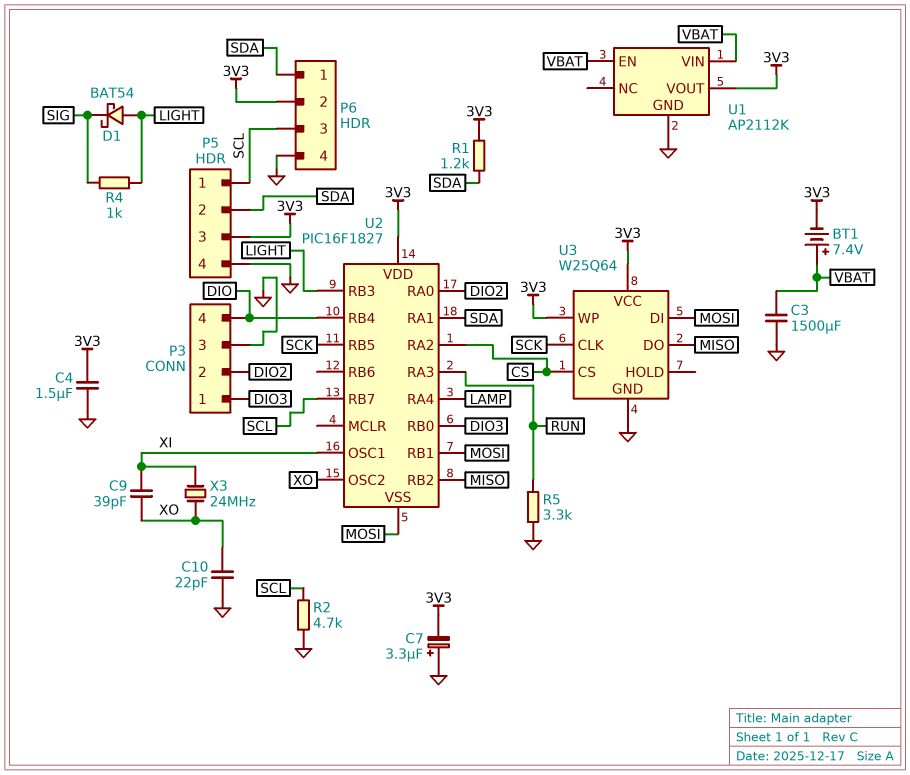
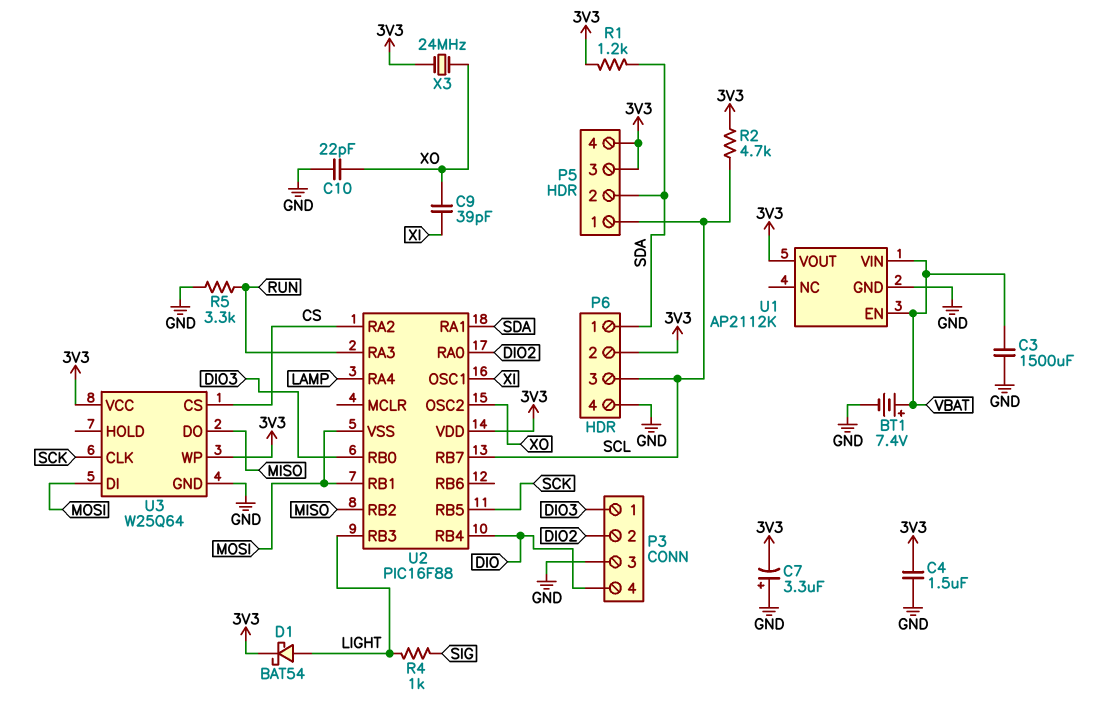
BT1: 7.4V (plus VBAT, minus 3V3) -> 7.4V (plus VBAT, minus GND)
D1: schottky BAT54 (A LIGHT, K SIG) -> schottky BAT54 (A LIGHT, K 3V3)
P5 pin 4: GND -> 3V3
R2: 4.7k (GND, SCL) -> 4.7k (3V3, SCL)
U2: PIC16F1827 -> PIC16F88
X3: 24MHz (XI, XO) -> 24MHz (3V3, XO)

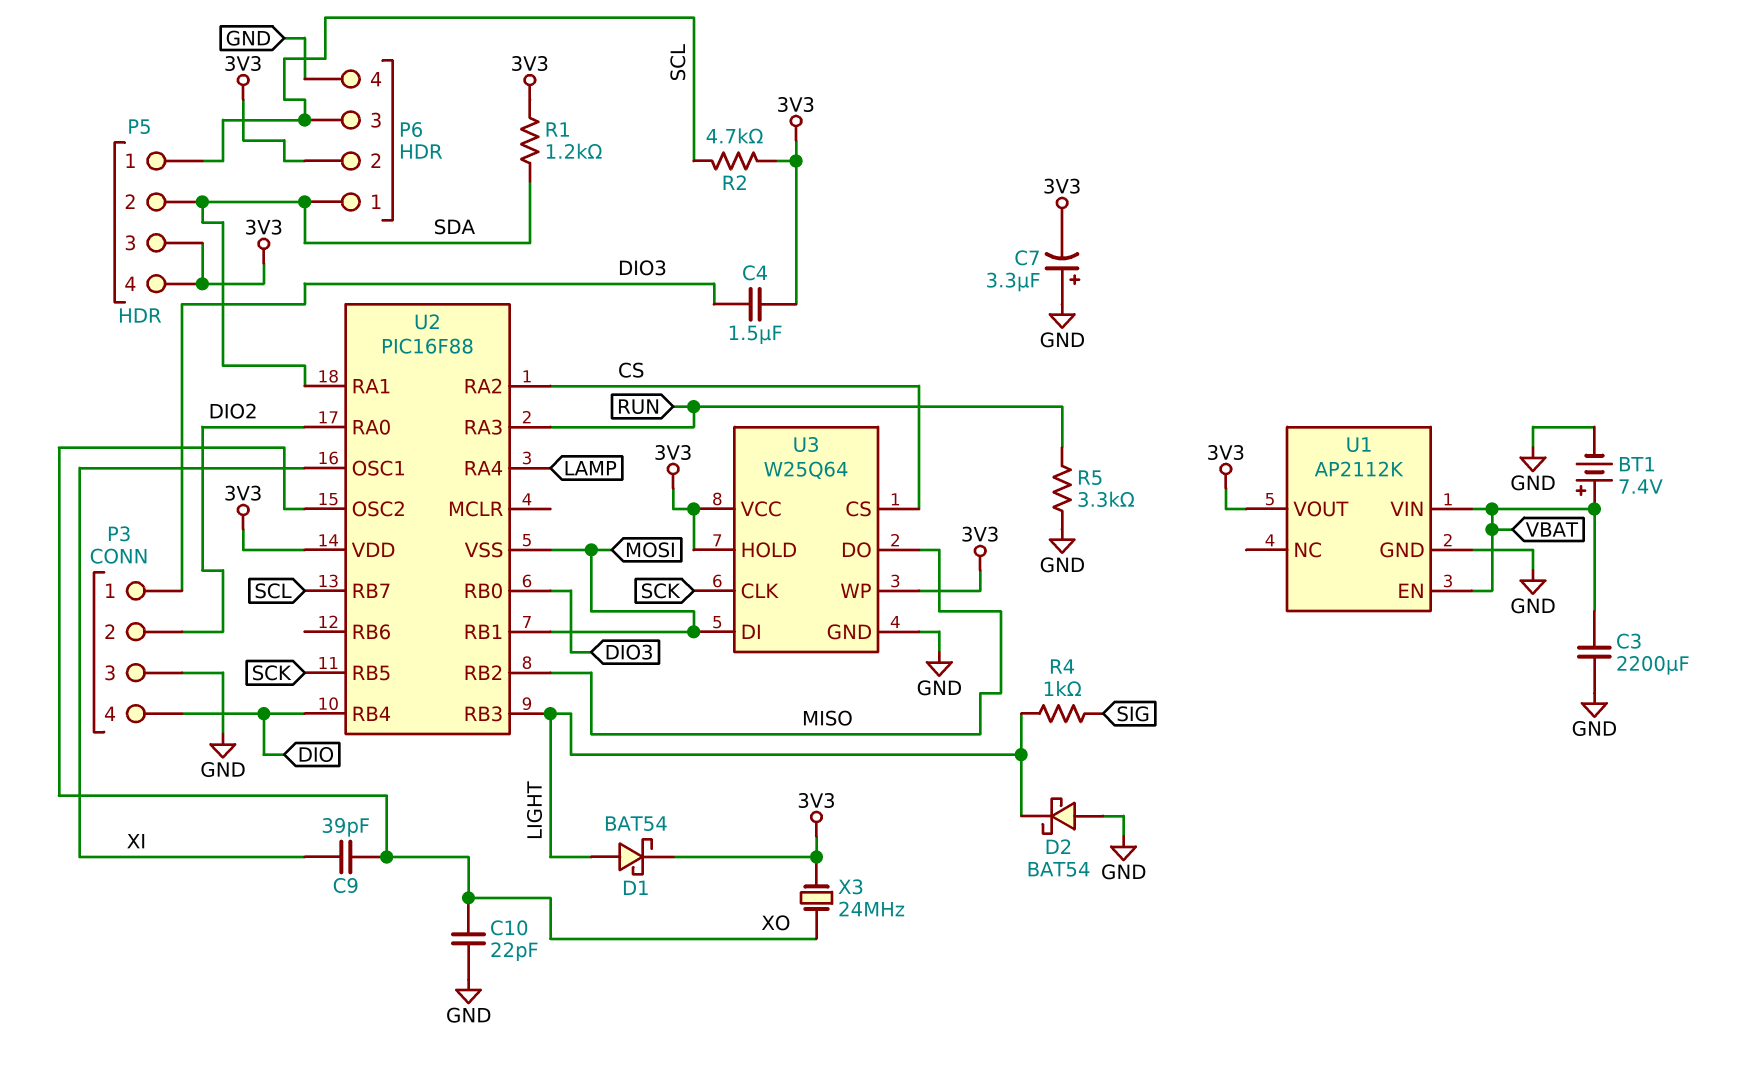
C3: 1500uF (GND, VBAT) -> 2200uF (GND, VBAT)
C4: 1.5uF (3V3, GND) -> 1.5uF (3V3, DIO3)
D2: none -> schottky BAT54 (A GND, K LIGHT)
U3 pin HOLD: none -> 3V3

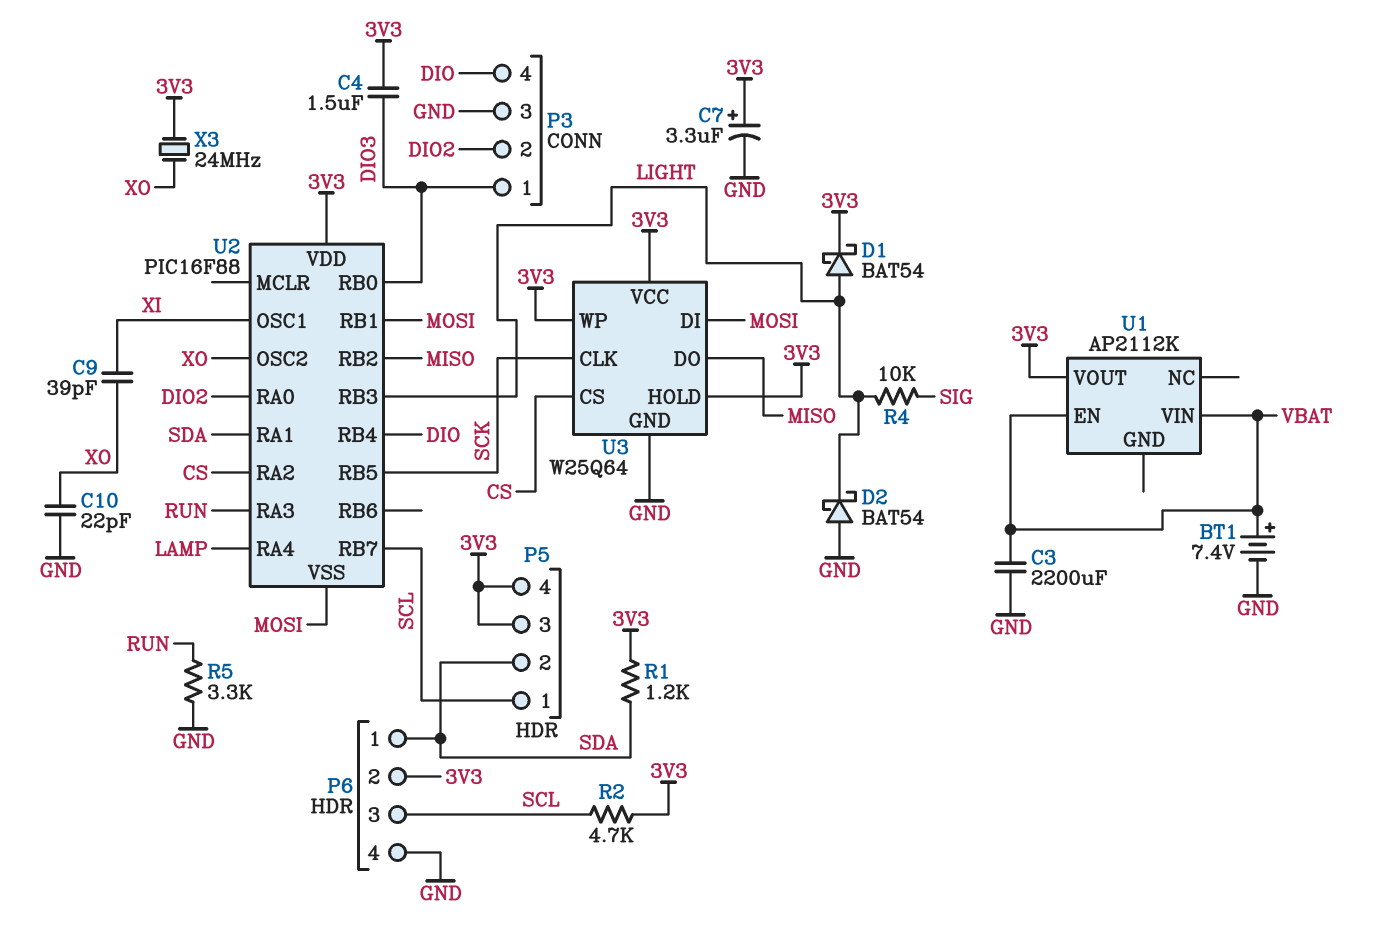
C7: 3.3uF (plus GND, minus 3V3) -> 3.3uF (plus 3V3, minus GND)
R4: 1k (LIGHT, SIG) -> 10k (LIGHT, SIG)
U1 pin GND: GND -> none

